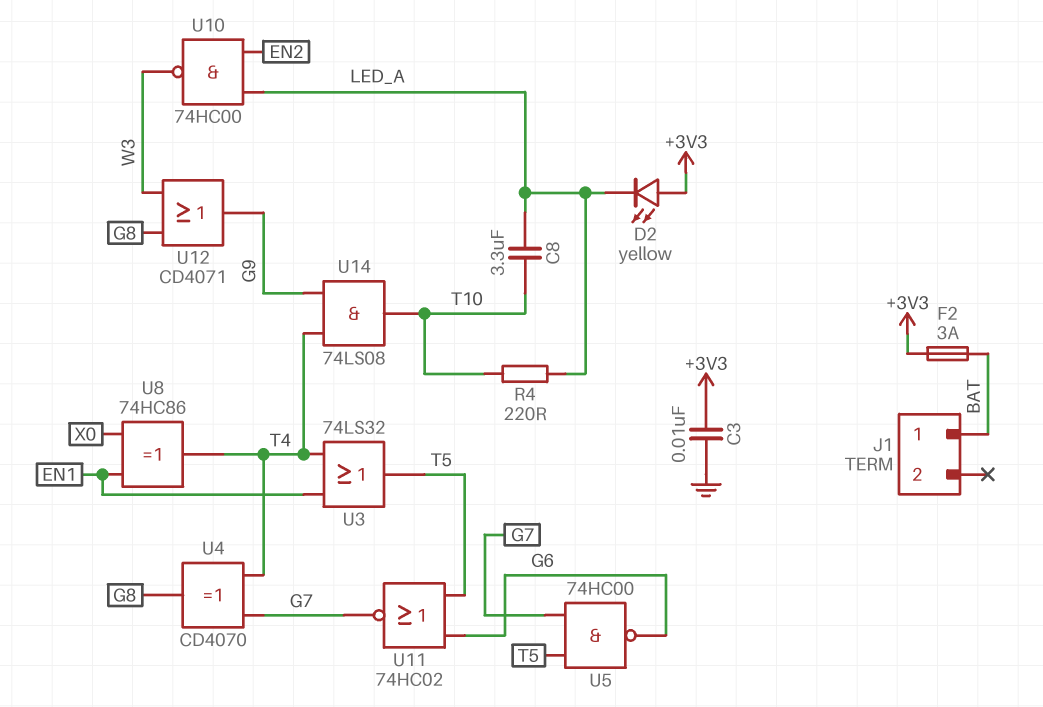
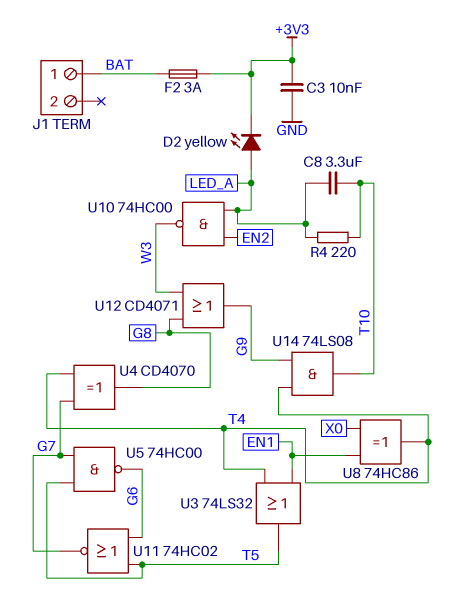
D2: LED yellow (A +3V3, K LED_A) -> LED yellow (A LED_A, K +3V3)

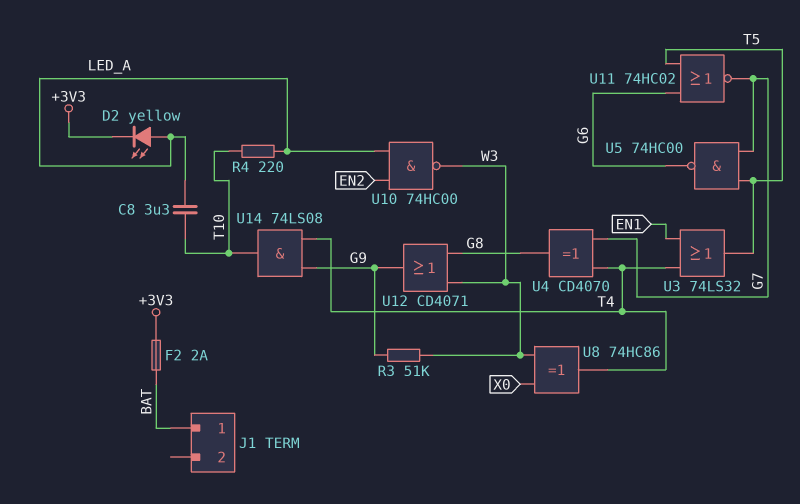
C3: 10nF (+3V3, GND) -> none
F2: 3A (+3V3, BAT) -> 2A (+3V3, BAT)
R3: none -> 51k (G9, W3)
U8: XOR 74HC86 (in EN1, in X0, out T4) -> XOR 74HC86 (in W3, in X0, out T4)

